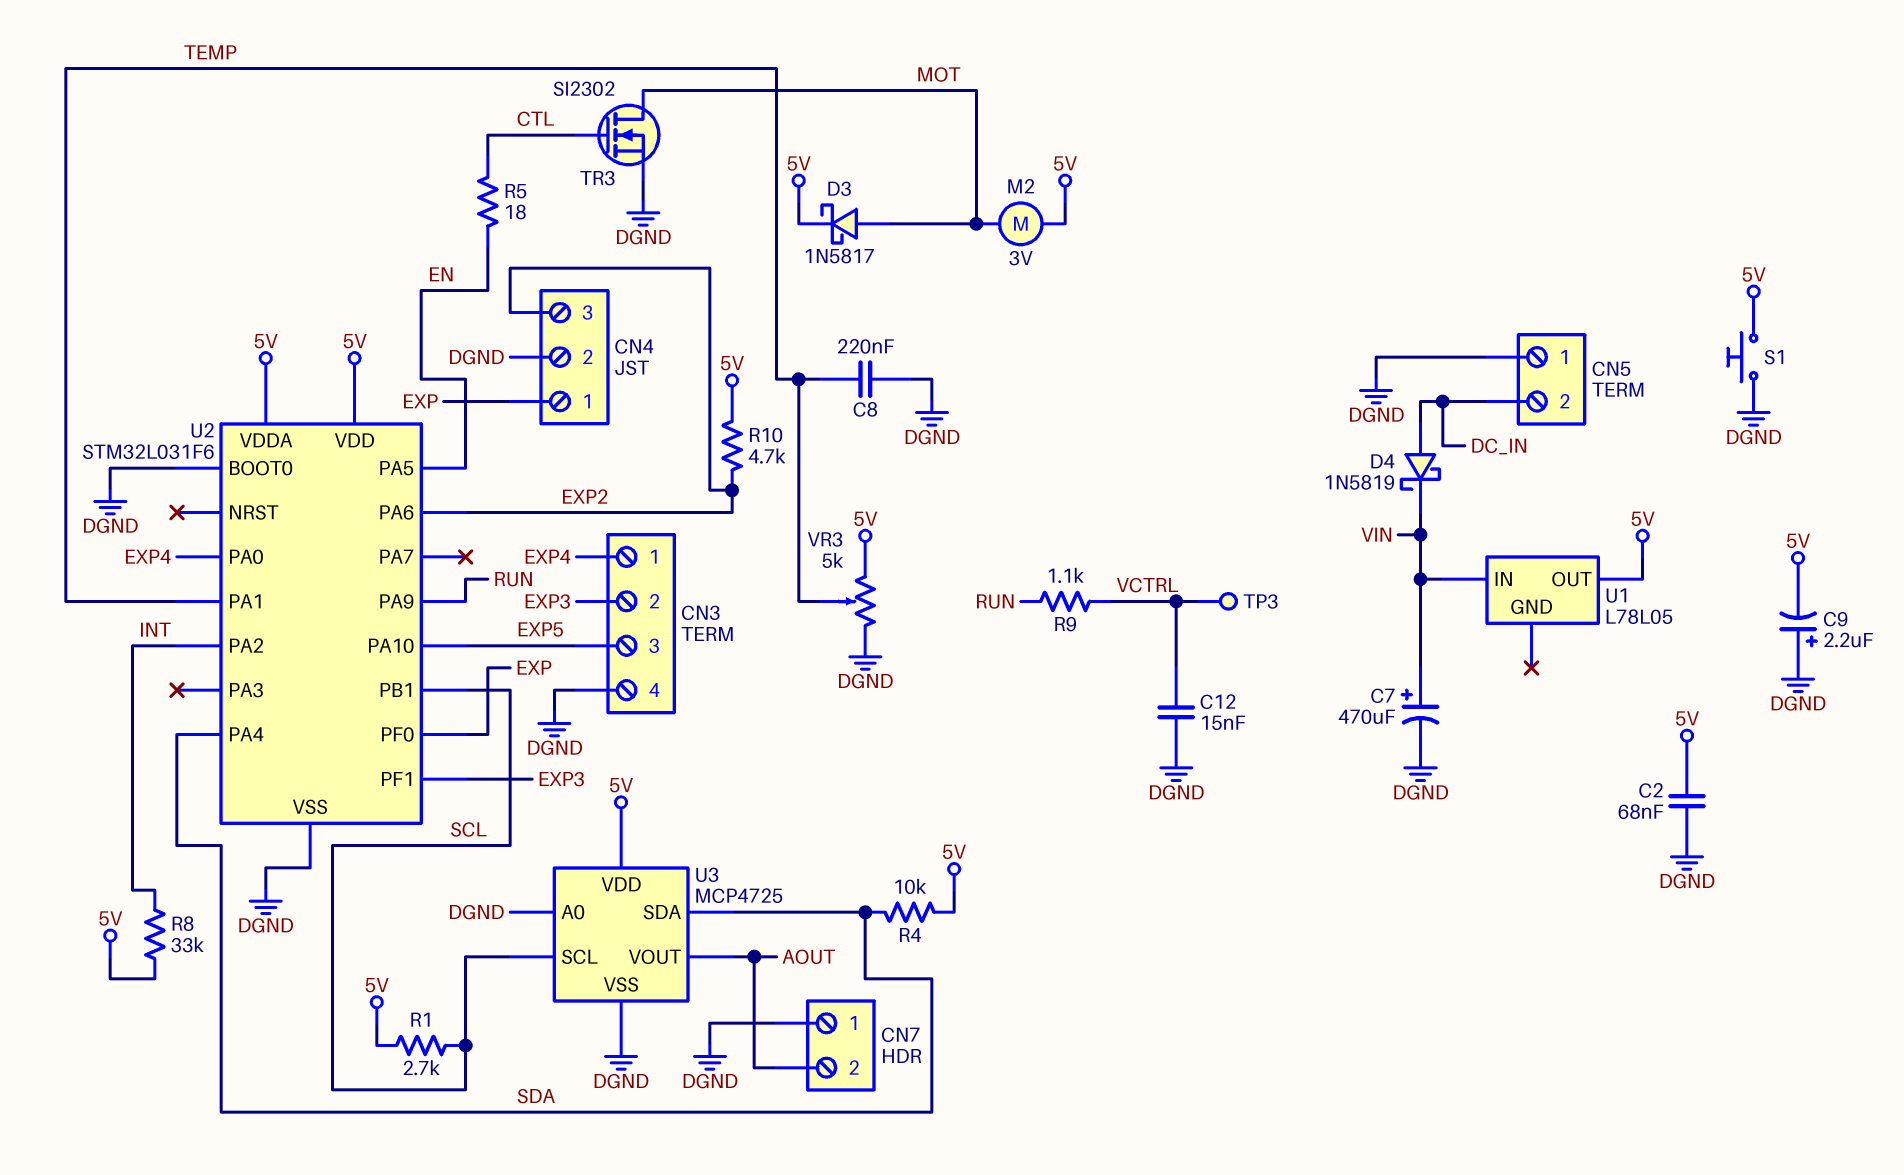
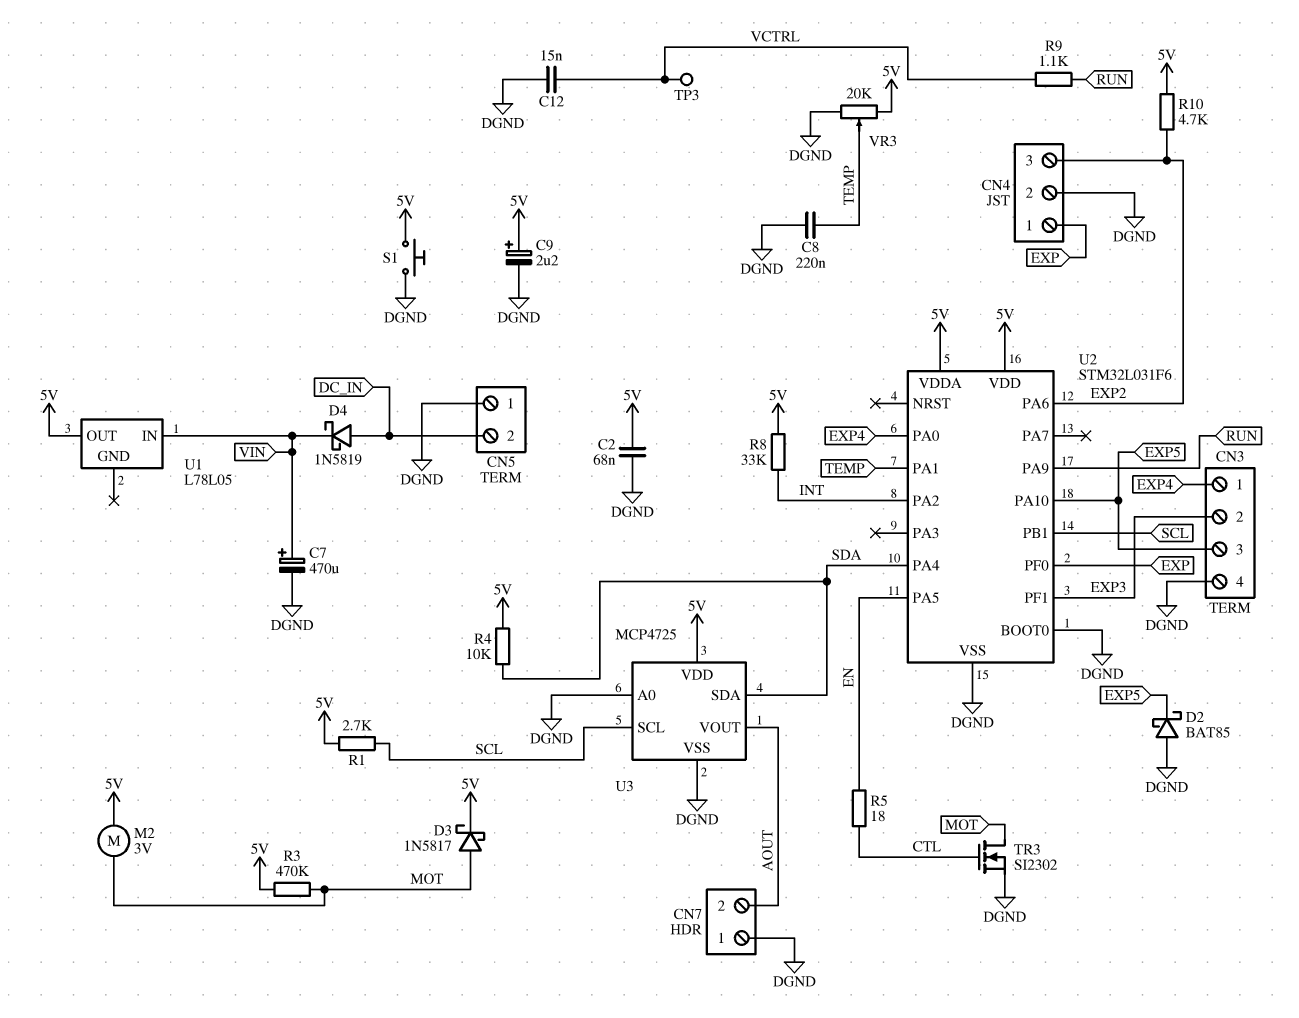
C9: 2.2uF (plus DGND, minus 5V) -> 2.2uF (plus 5V, minus DGND)
D2: none -> schottky BAT85 (A DGND, K EXP5)
R3: none -> 470k (5V, MOT)
VR3: 5k (5V, DGND, wiper TEMP) -> 20k (5V, DGND, wiper TEMP)

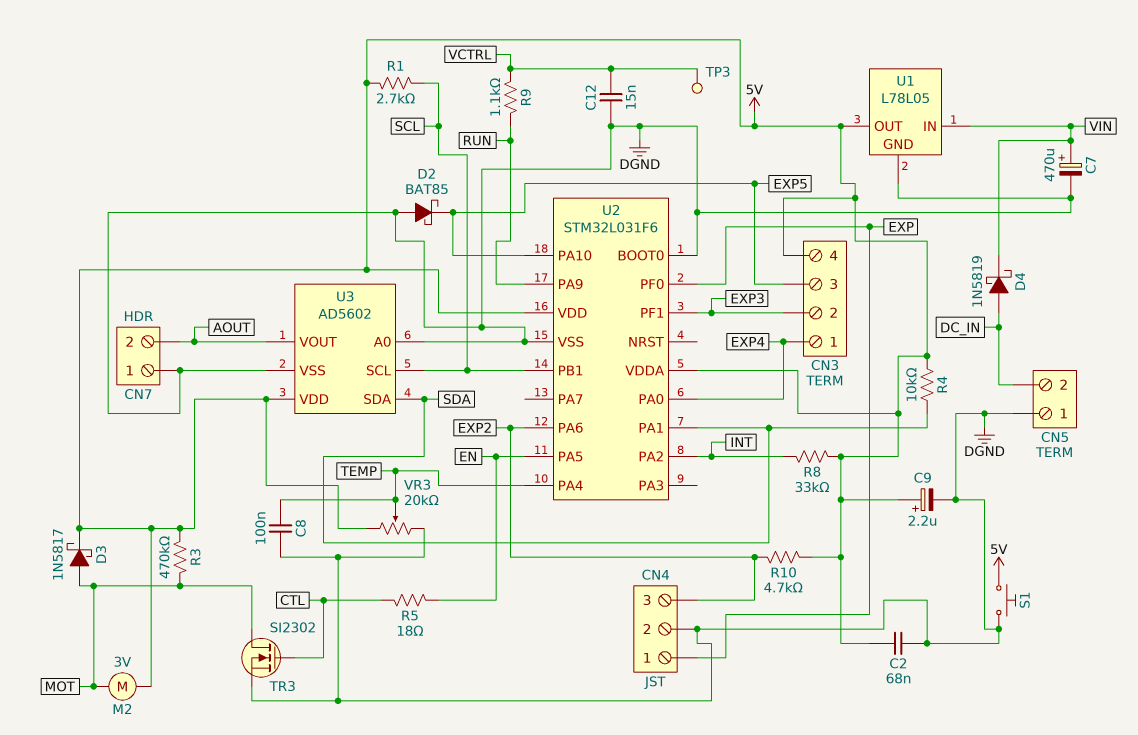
C8: 220nF (DGND, TEMP) -> 100nF (DGND, TEMP)
CN3 pin 4: DGND -> 5V
U1 pin GND: none -> DGND
U2 pin PA1: TEMP -> SDA
U2 pin PA4: SDA -> TEMP
U3: MCP4725 -> AD5602

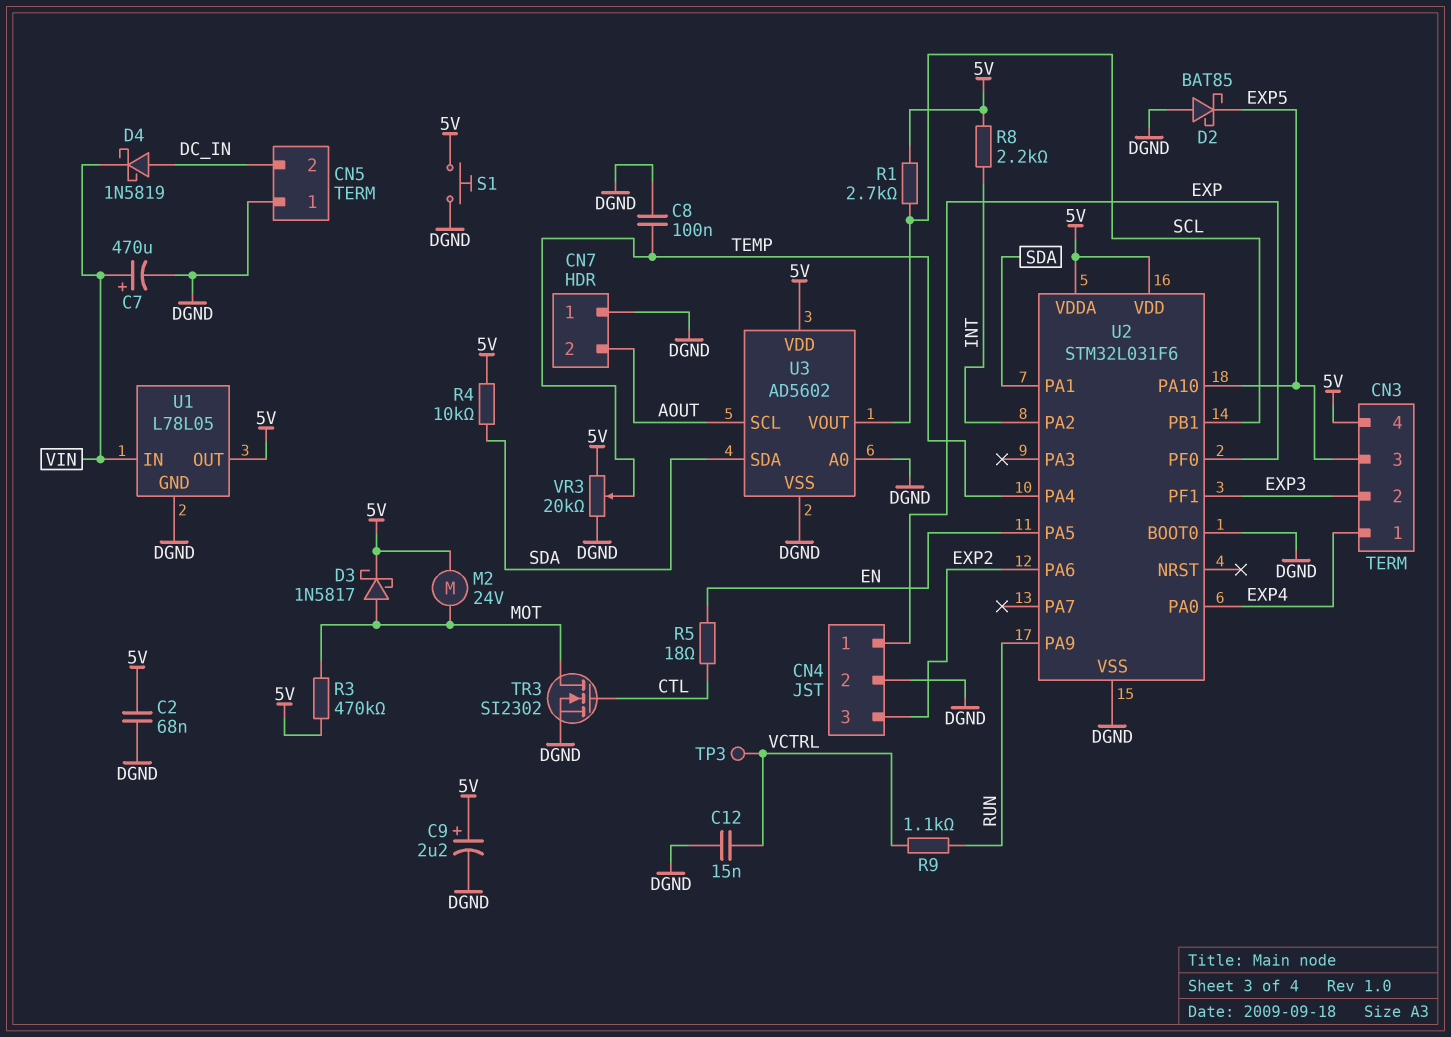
M2: motor 3V (5V, MOT) -> motor 24V (5V, MOT)
R8: 33k (5V, INT) -> 2.2k (5V, INT)
R10: 4.7k (5V, EXP2) -> none
U3 pin SCL: SCL -> AOUT
U3 pin VOUT: AOUT -> SCL

